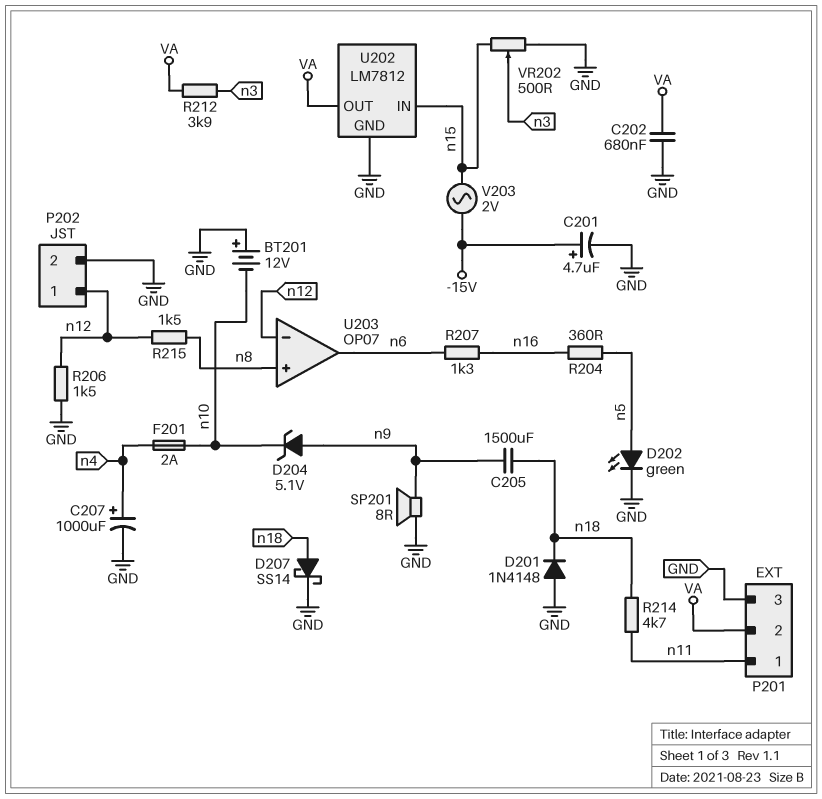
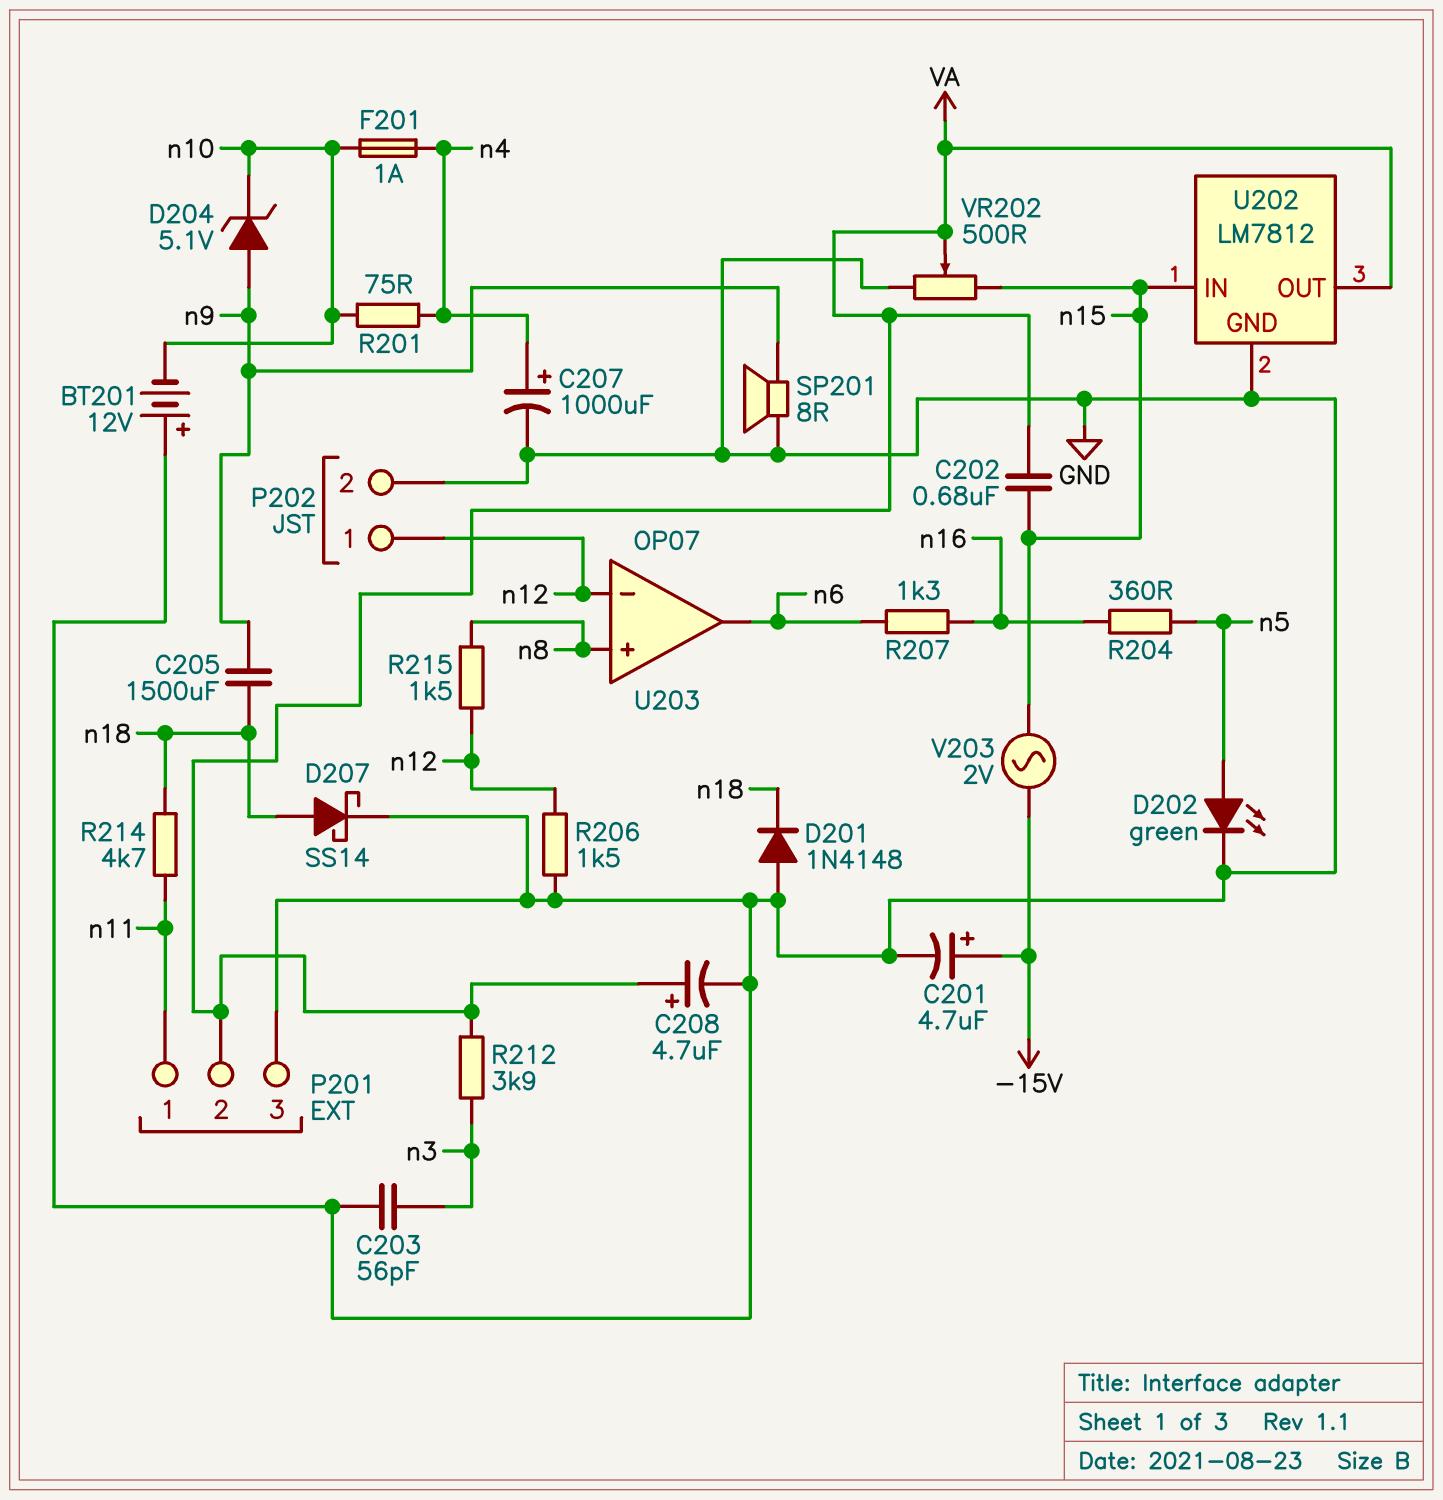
C202: 680nF (GND, VA) -> 680nF (VA, n15)
C203: none -> 56pF (GND, n3)
C208: none -> 4.7uF (plus VA, minus GND)
F201: 2A (n4, n10) -> 1A (n4, n10)
R201: none -> 75 (n4, n10)
VR202: 500 (GND, n15, wiper n3) -> 500 (GND, n15, wiper VA)

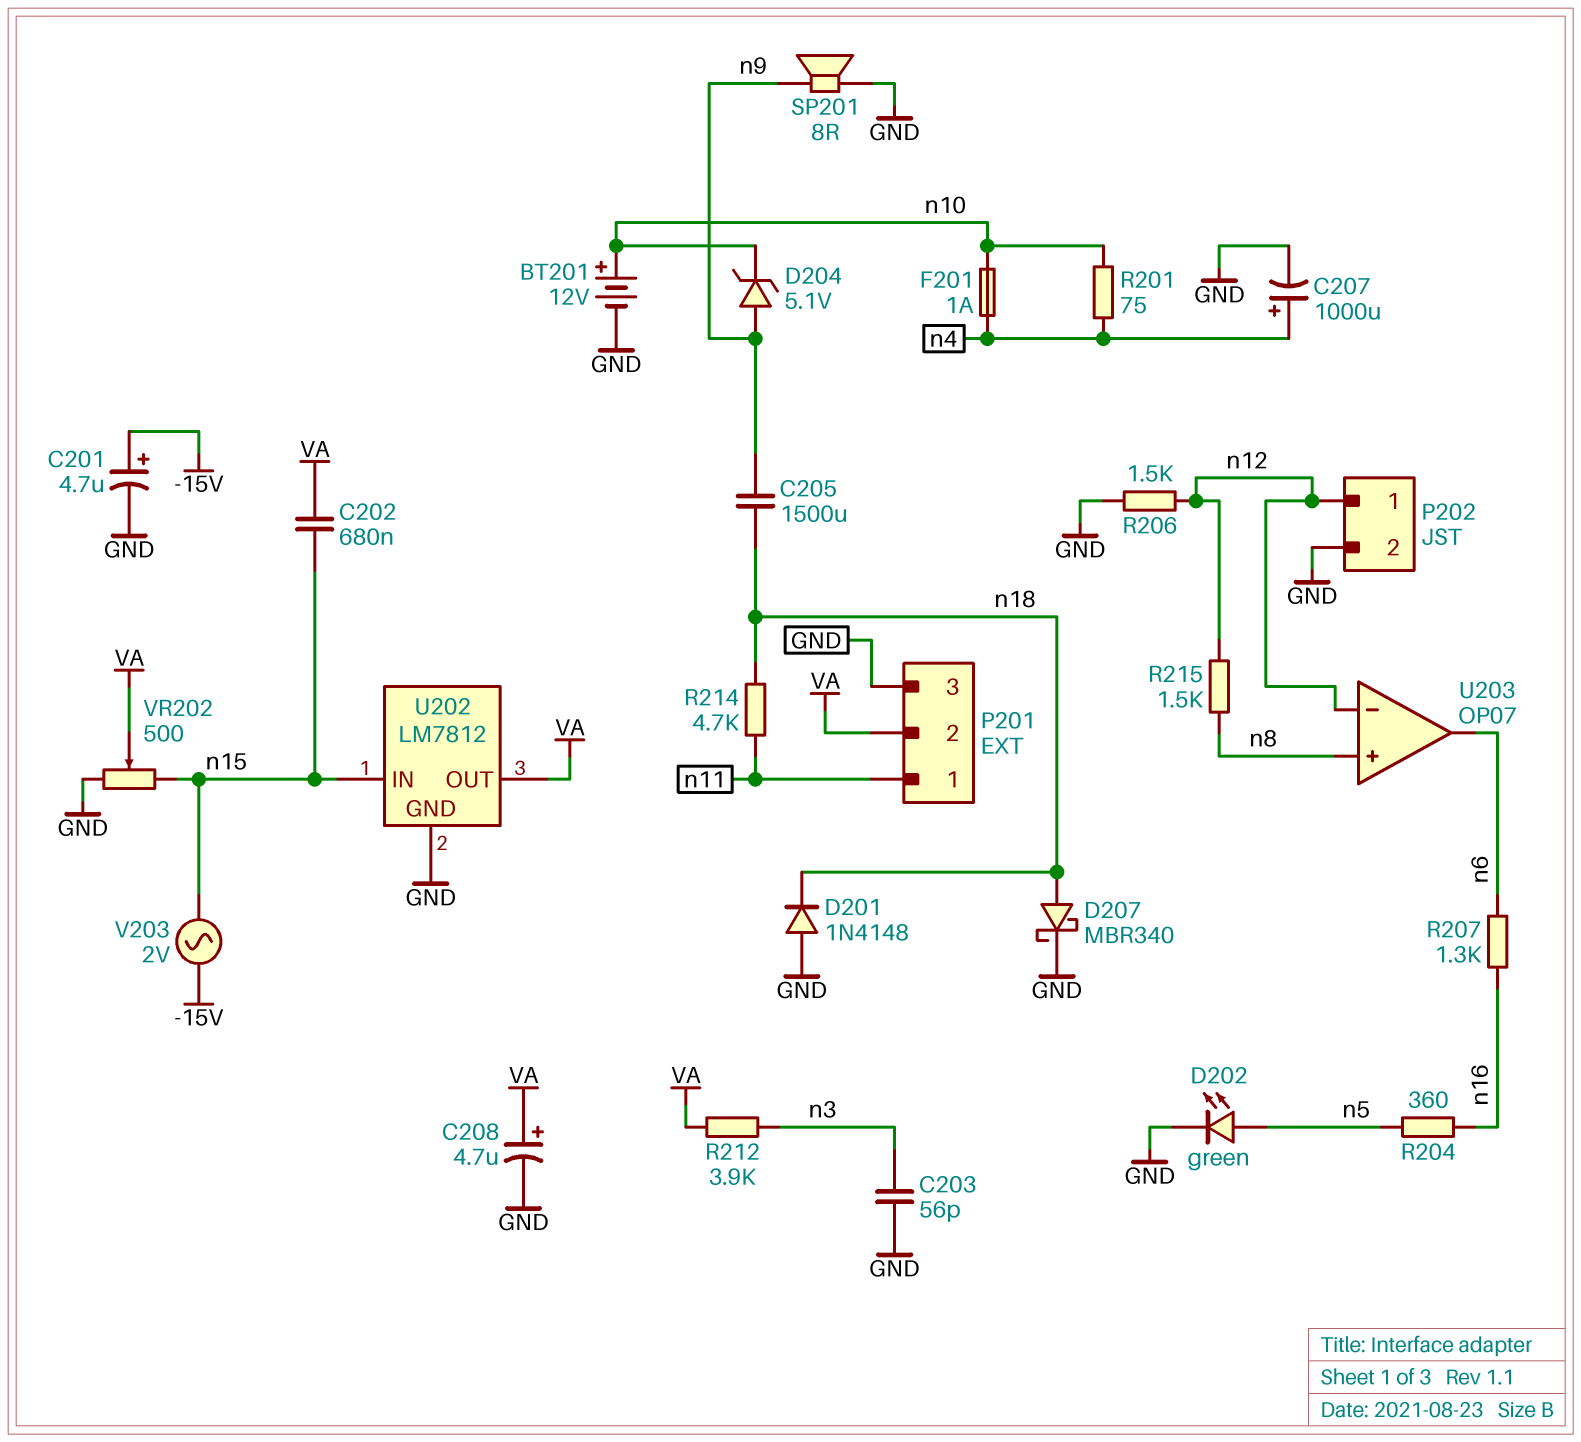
BT201: 12V (plus GND, minus n10) -> 12V (plus n10, minus GND)
D207: schottky SS14 (A n18, K GND) -> schottky MBR340 (A n18, K GND)

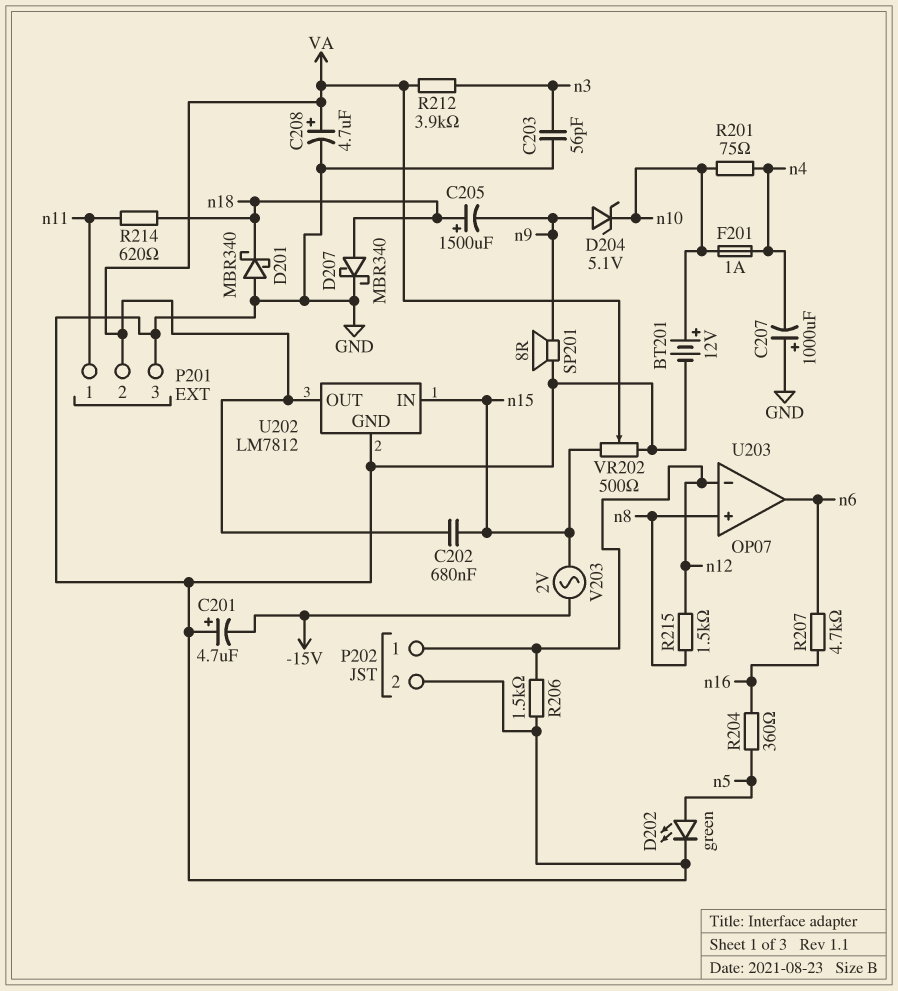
C201: 4.7uF (plus -15V, minus GND) -> 4.7uF (plus GND, minus -15V)
C205: 1500uF (n9, n18) -> 1500uF (plus n18, minus n9)
C207: 1000uF (plus n4, minus GND) -> 1000uF (plus GND, minus n4)
D201: diode 1N4148 (A GND, K n18) -> schottky MBR340 (A GND, K n18)
R207: 1.3k (n6, n16) -> 4.7k (n6, n16)
R214: 4.7k (n11, n18) -> 620 (n11, n18)

